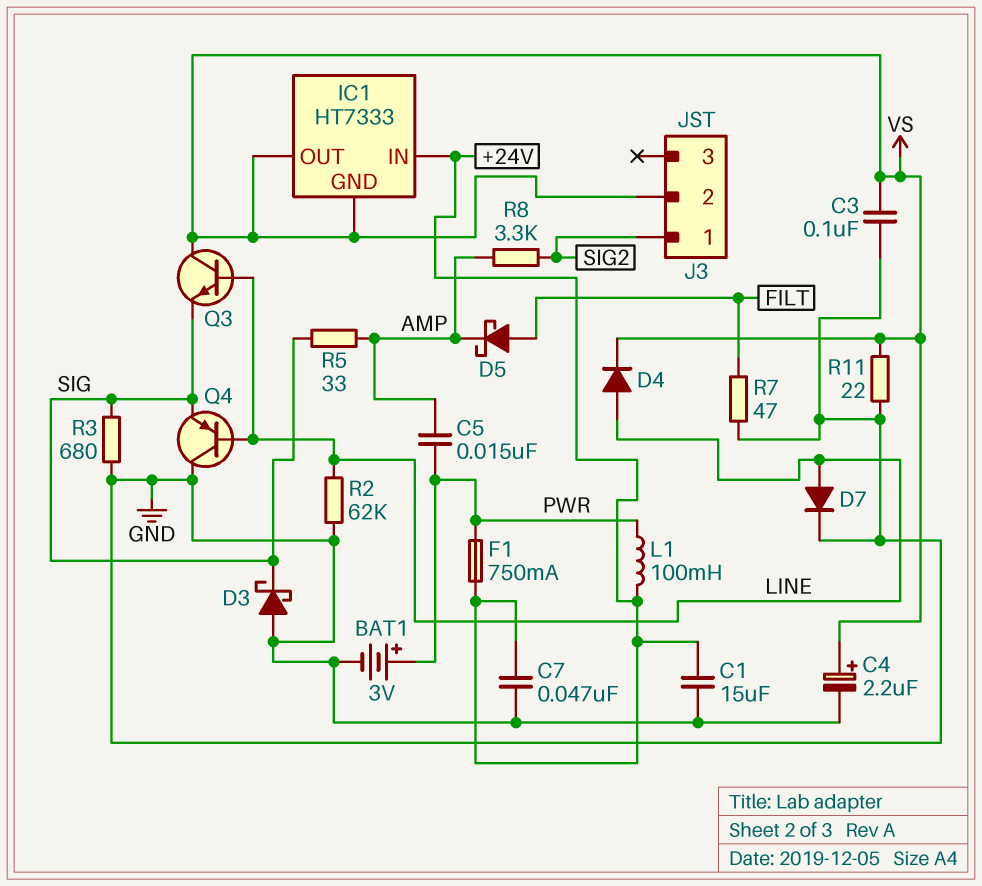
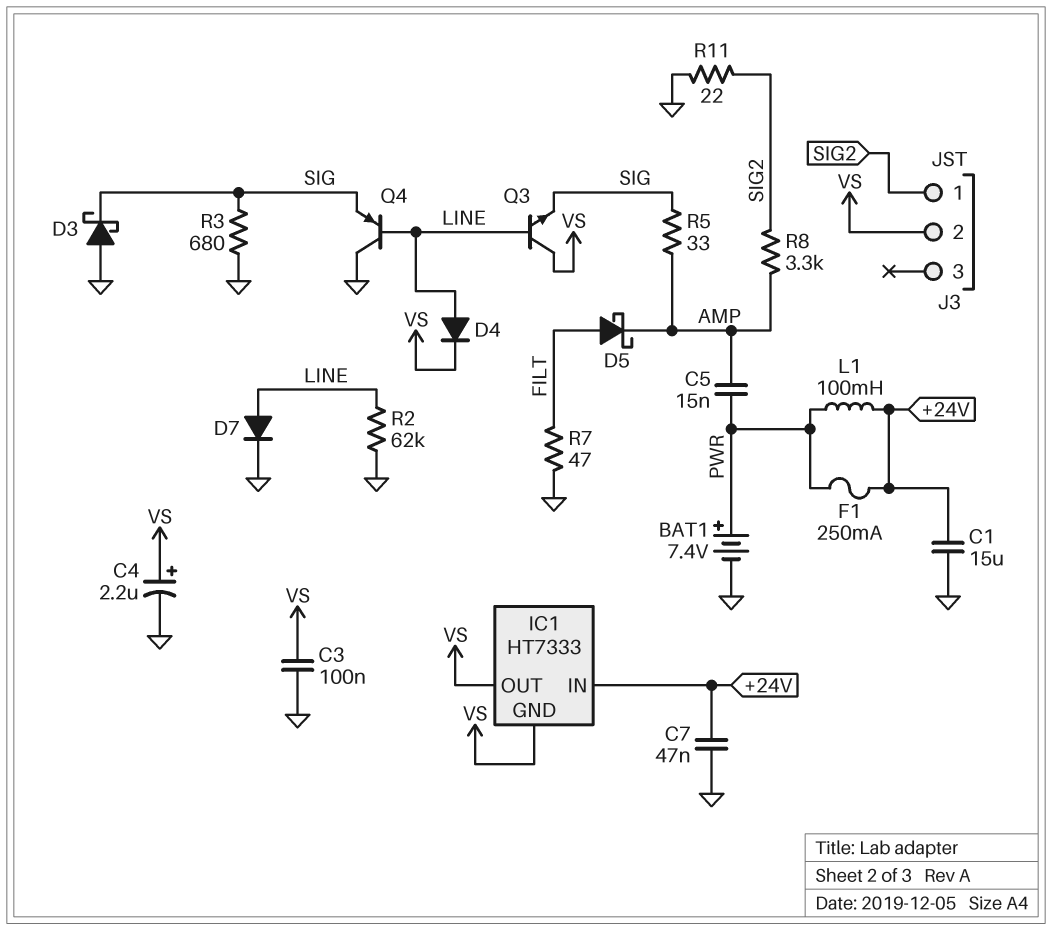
BAT1: 3V (plus PWR, minus GND) -> 7.4V (plus PWR, minus GND)
F1: 750mA (+24V, PWR) -> 250mA (+24V, PWR)
R11: 22 (GND, VS) -> 22 (GND, SIG2)

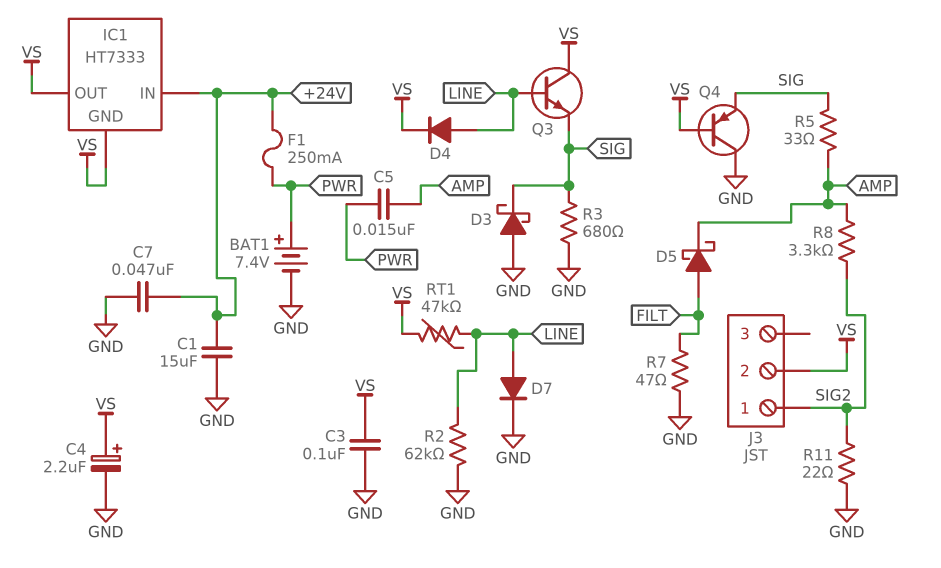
L1: 100mH (+24V, PWR) -> none
Q4: PNP (B LINE, C GND, E SIG) -> PNP (B VS, C GND, E SIG)
RT1: none -> 47k (LINE, VS)

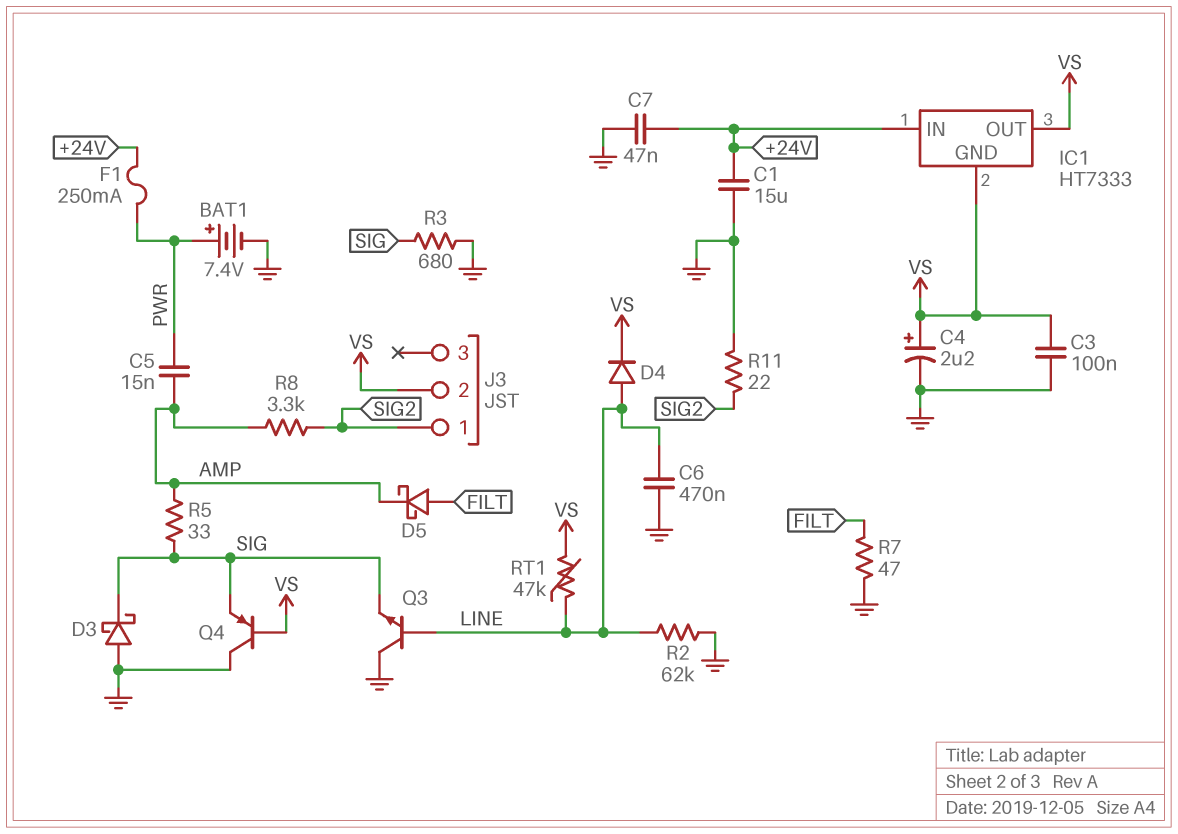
C6: none -> 470nF (GND, LINE)
D7: diode (A LINE, K GND) -> none
Q3: NPN (B LINE, C VS, E SIG) -> NPN (B LINE, C GND, E SIG)

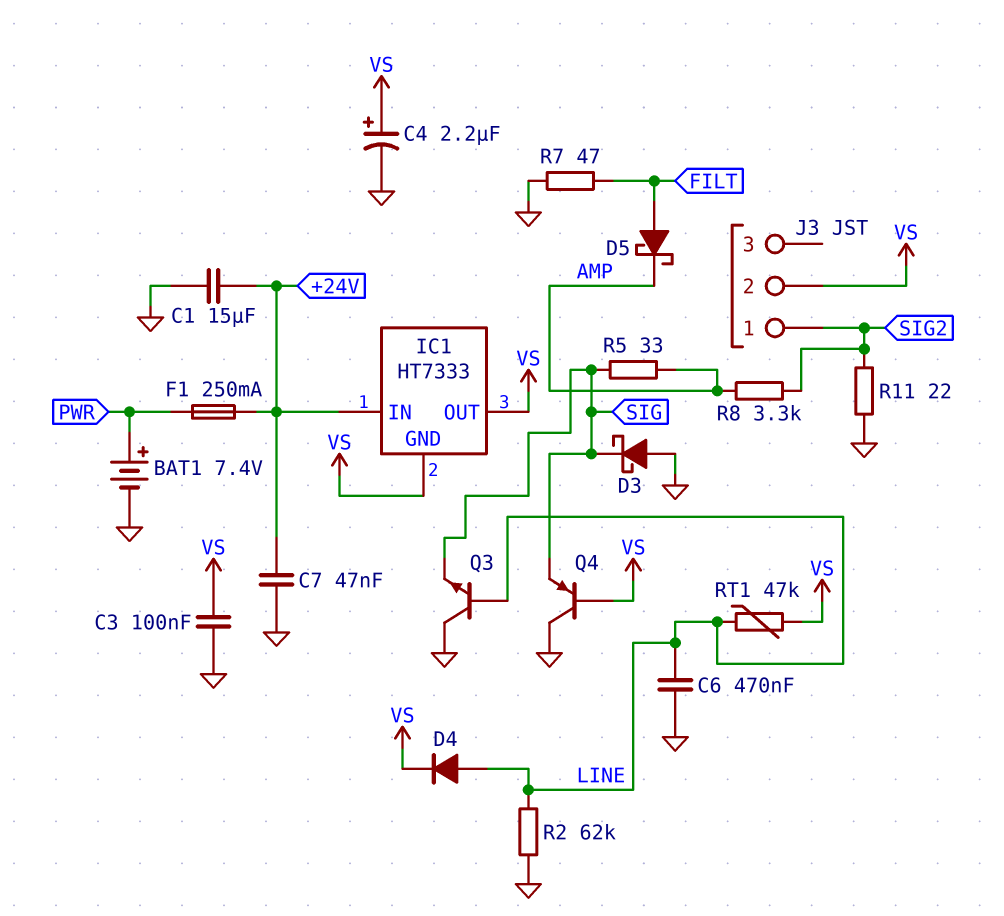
C5: 15nF (AMP, PWR) -> none
R3: 680 (GND, SIG) -> none

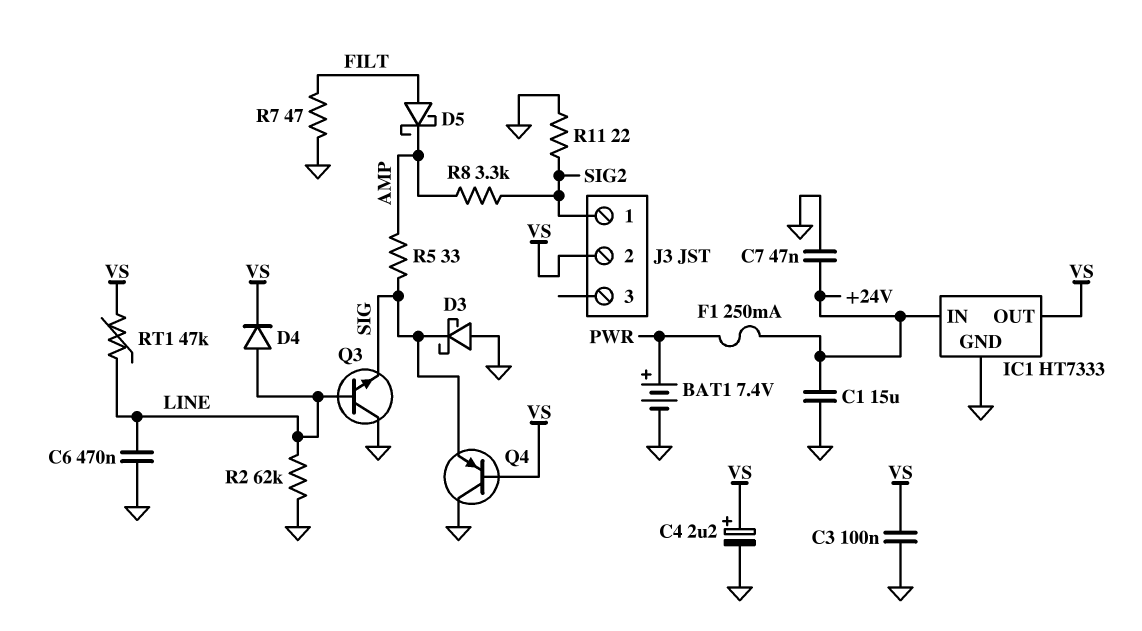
IC1 pin GND: VS -> GND

